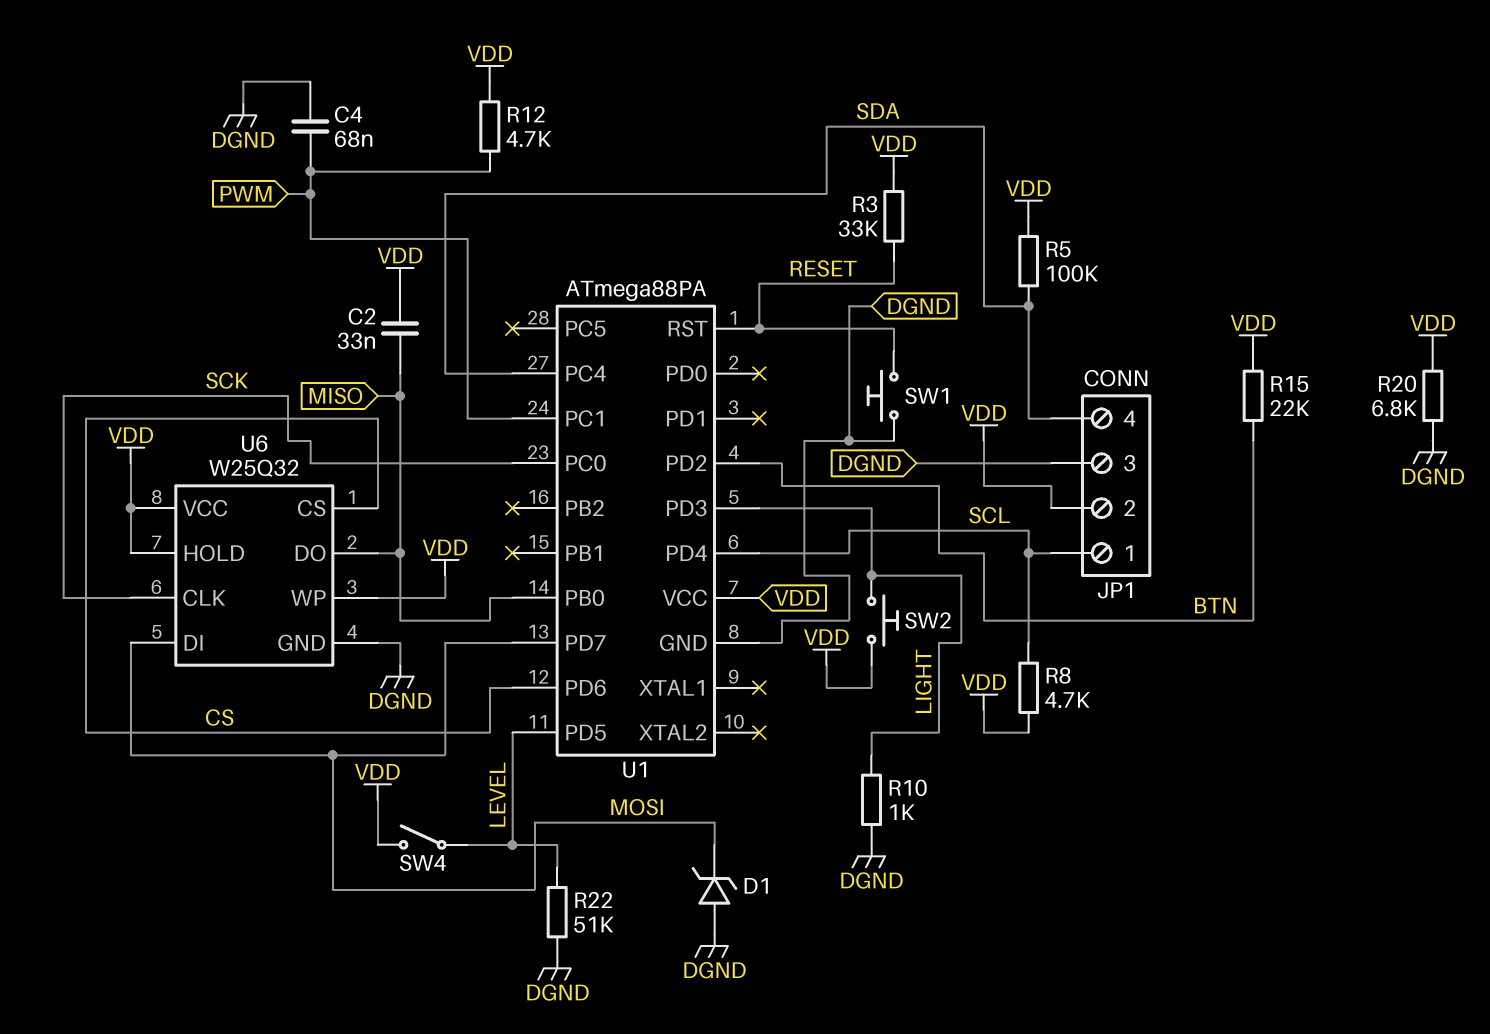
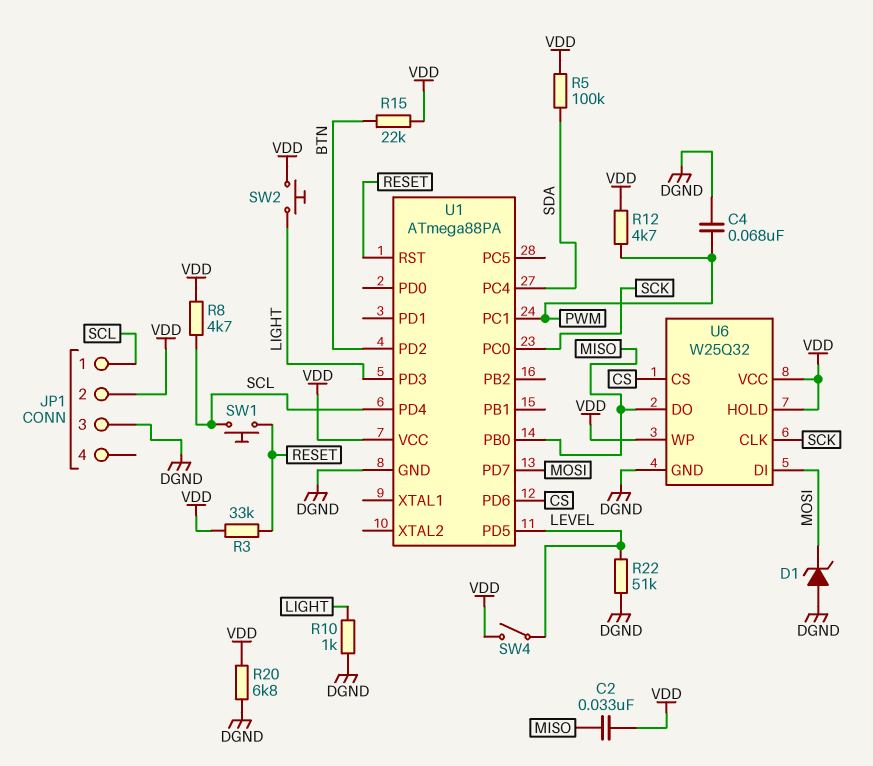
JP1 pin 4: SDA -> none
SW1: button (DGND, RESET) -> button (RESET, SCL)

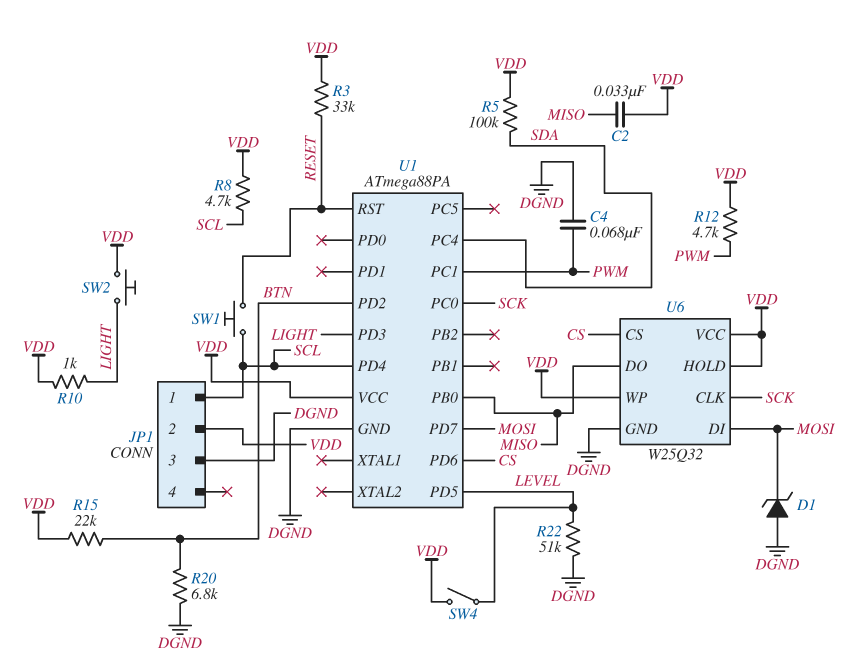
R10: 1k (DGND, LIGHT) -> 1k (LIGHT, VDD)
R20: 6.8k (DGND, VDD) -> 6.8k (BTN, DGND)

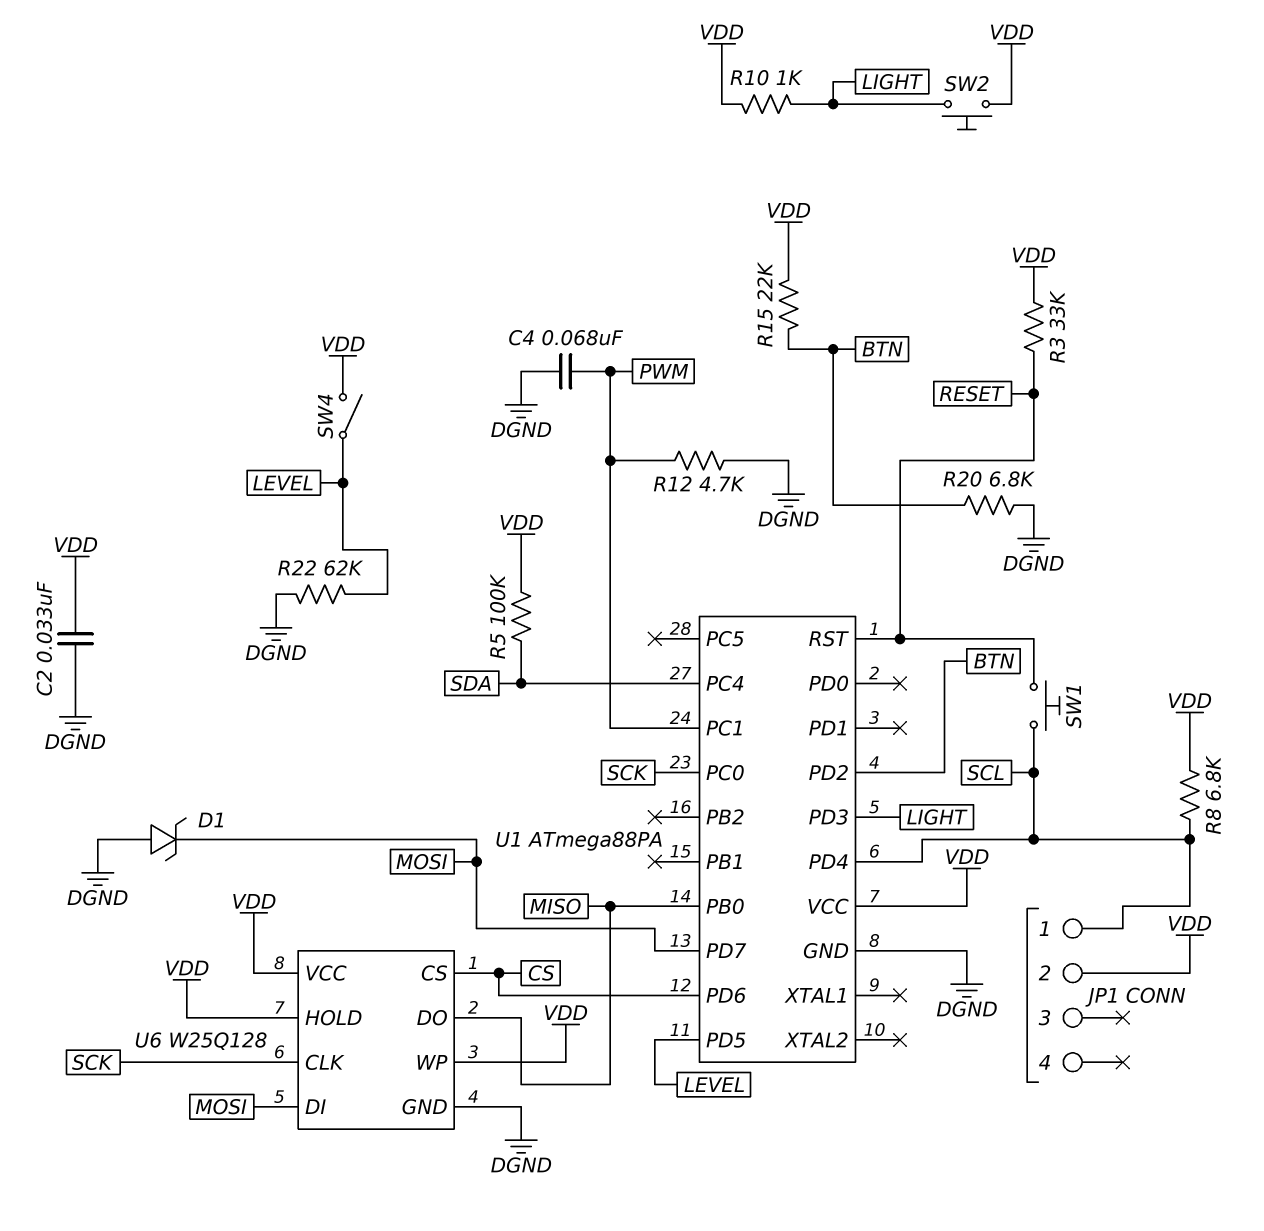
C2: 33nF (MISO, VDD) -> 33nF (DGND, VDD)
JP1 pin 3: DGND -> none
R8: 4.7k (SCL, VDD) -> 6.8k (SCL, VDD)
R12: 4.7k (PWM, VDD) -> 4.7k (DGND, PWM)
R22: 51k (DGND, LEVEL) -> 62k (DGND, LEVEL)
U6: W25Q32 -> W25Q128

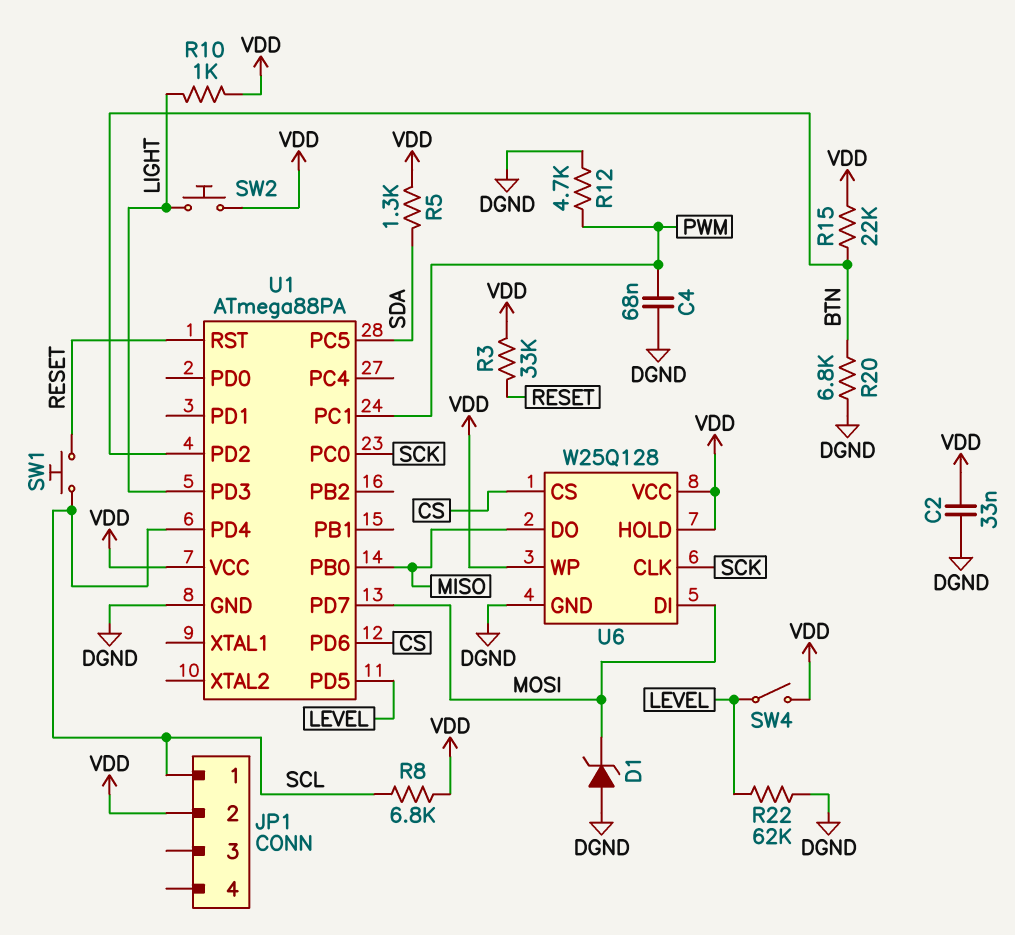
R5: 100k (SDA, VDD) -> 1.3k (SDA, VDD)
U1 pin PC4: SDA -> none
U1 pin PC5: none -> SDA

